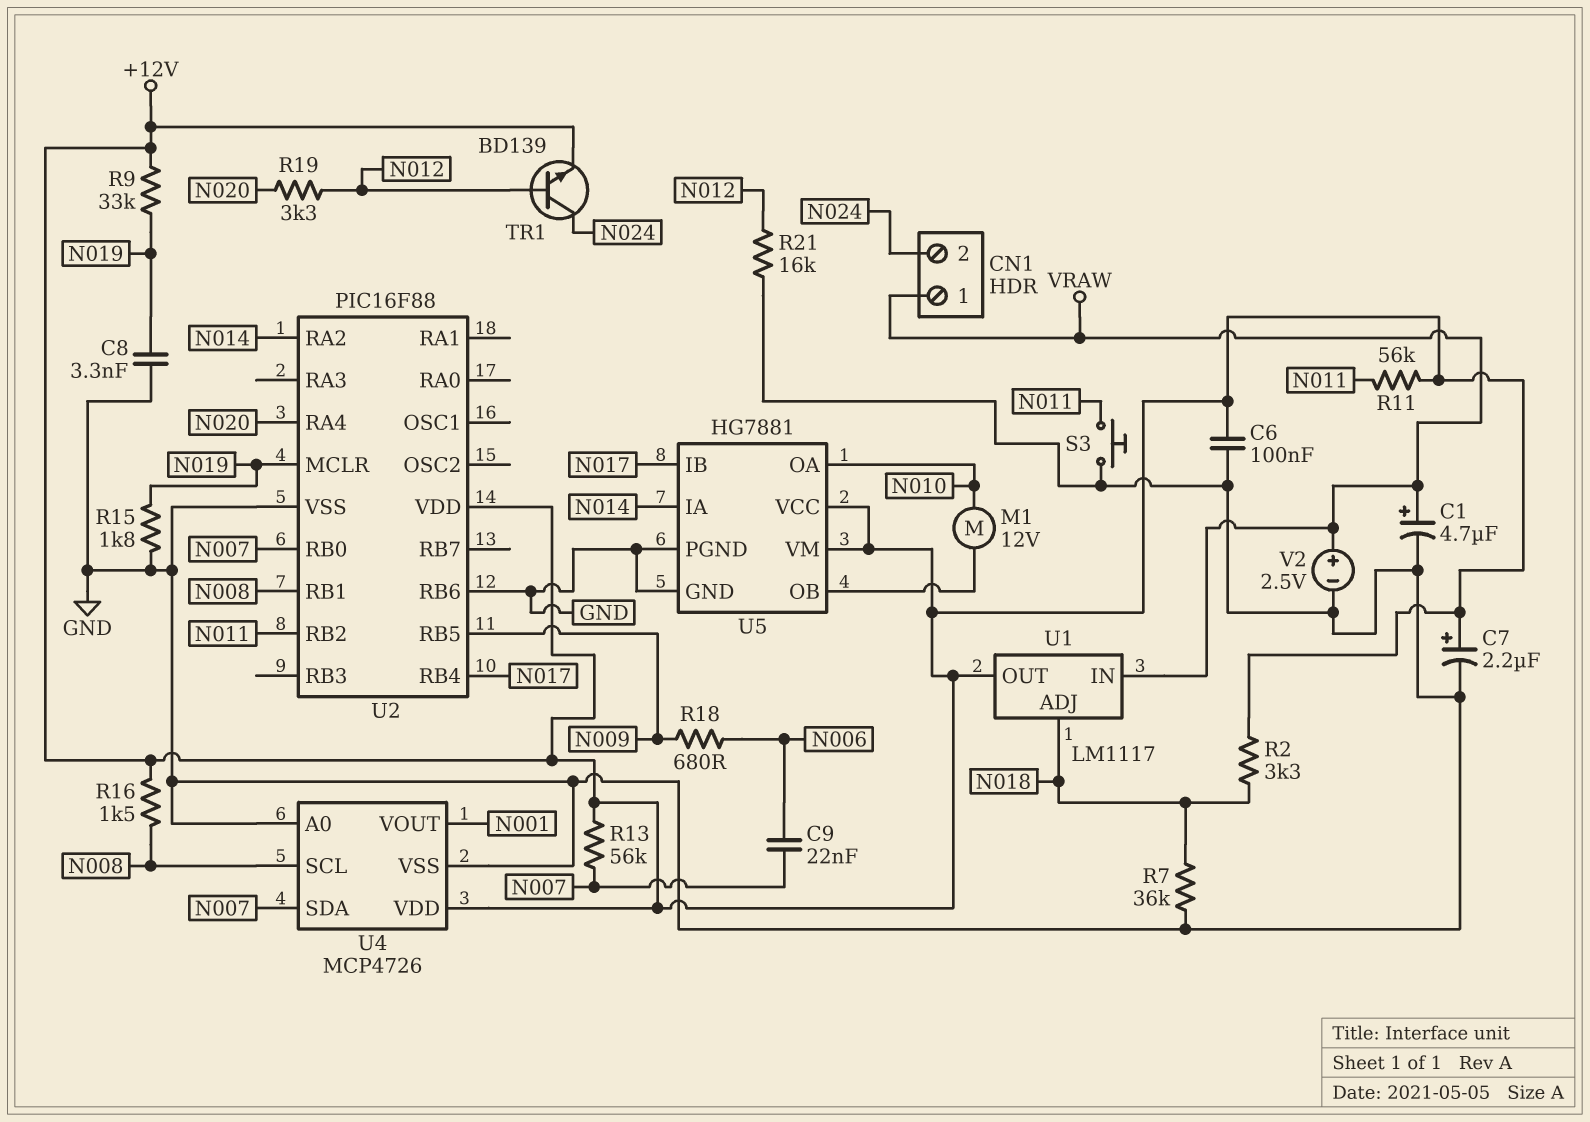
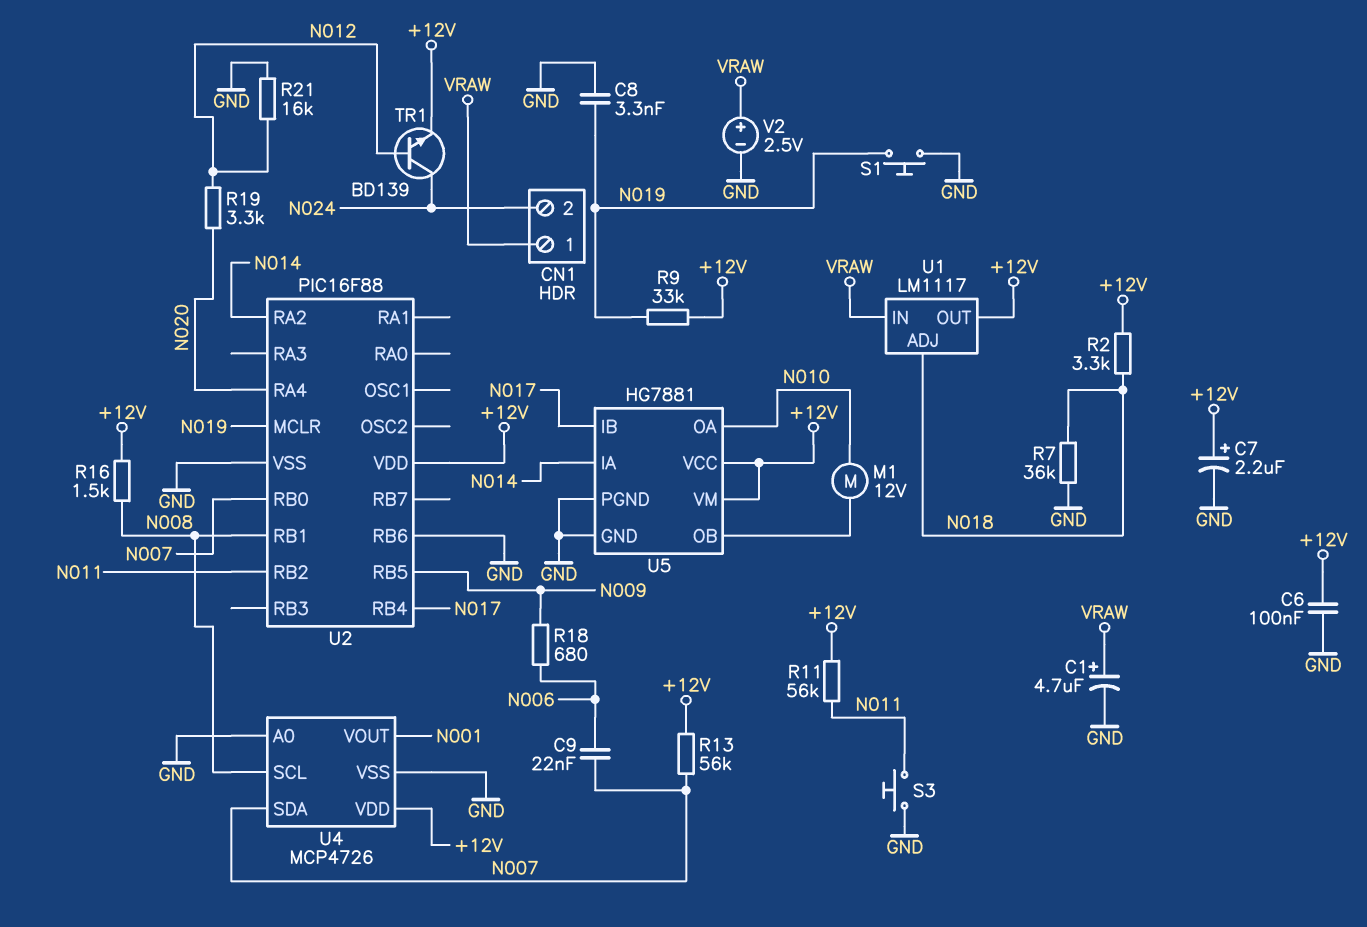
R15: 1.8k (GND, N019) -> none
S1: none -> button (GND, N019)

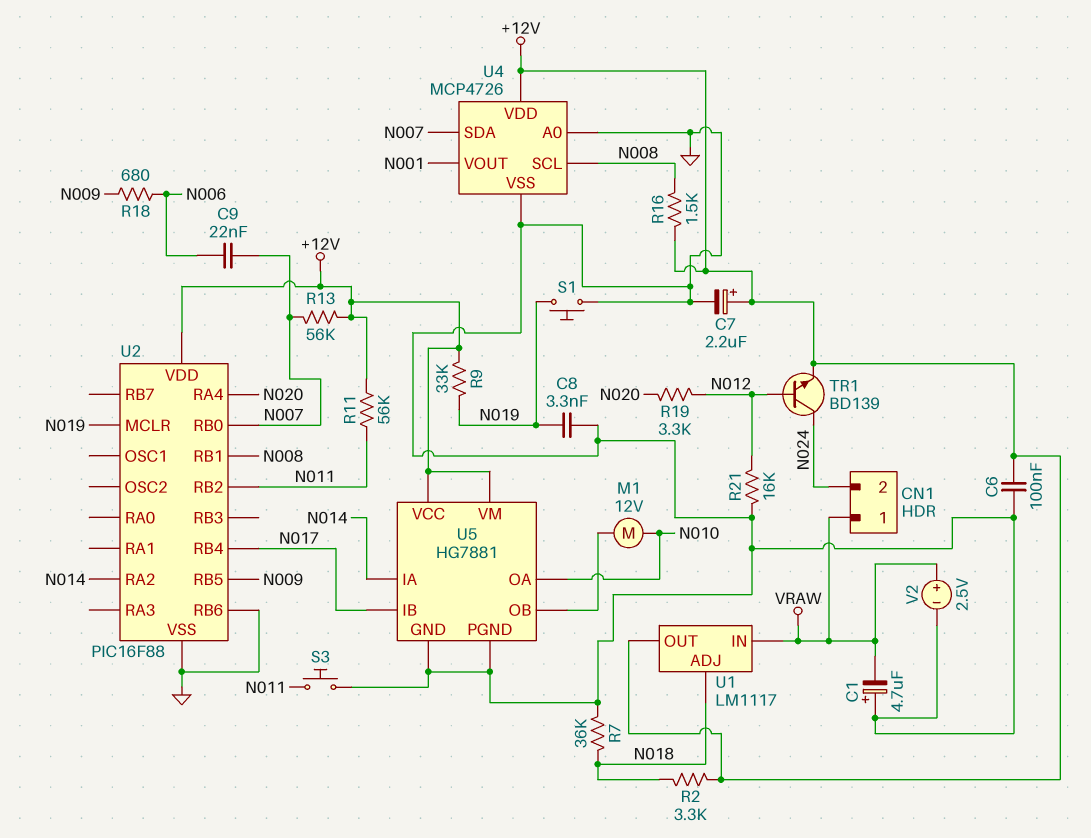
C1: 4.7uF (plus VRAW, minus GND) -> 4.7uF (plus GND, minus VRAW)

